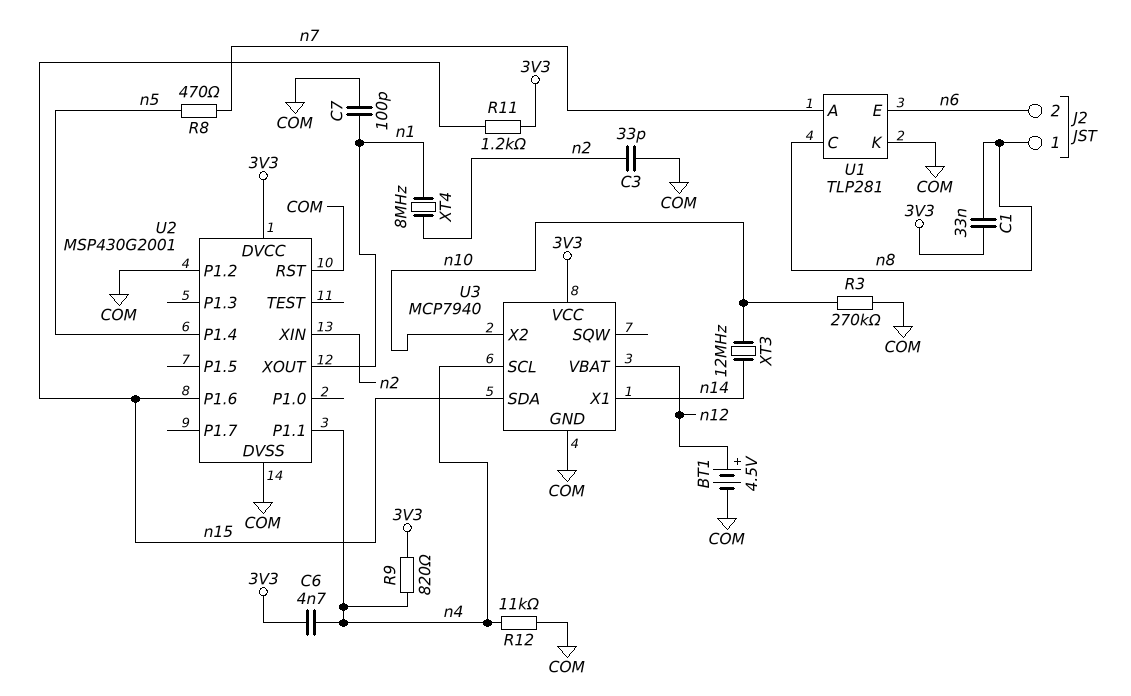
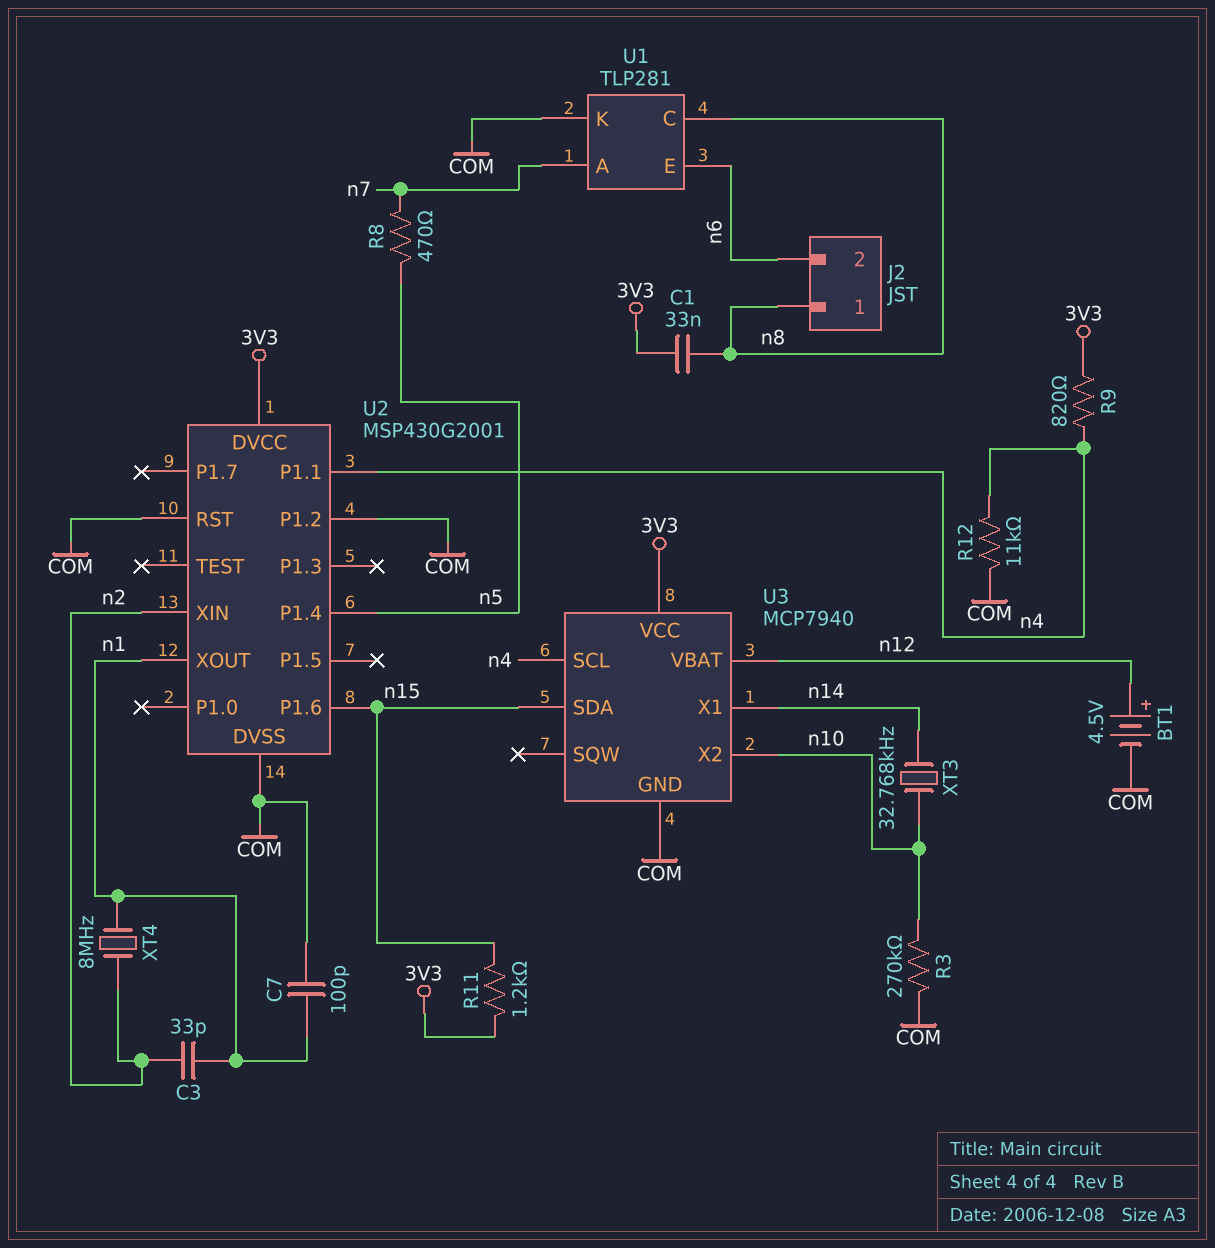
C3: 33pF (COM, n2) -> 33pF (n1, n2)
C6: 4.7nF (3V3, n4) -> none
XT3: 12MHz (n10, n14) -> 32.768kHz (n10, n14)

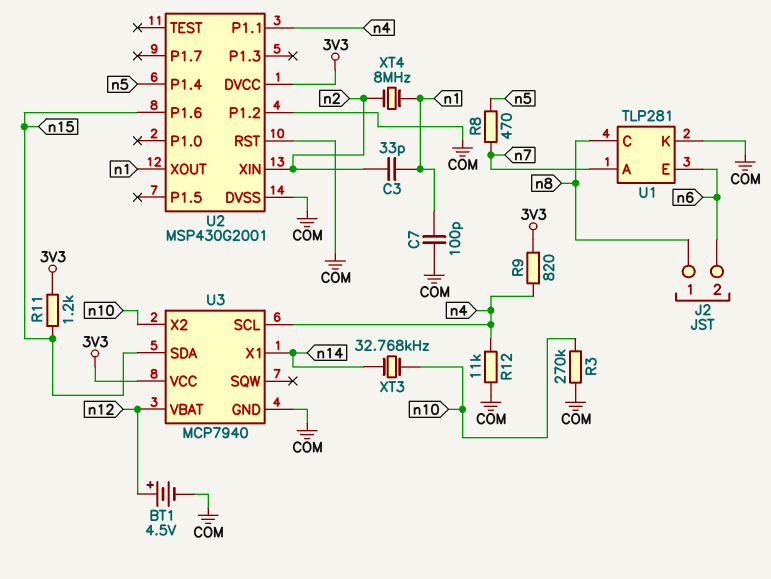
C1: 33nF (3V3, n8) -> none

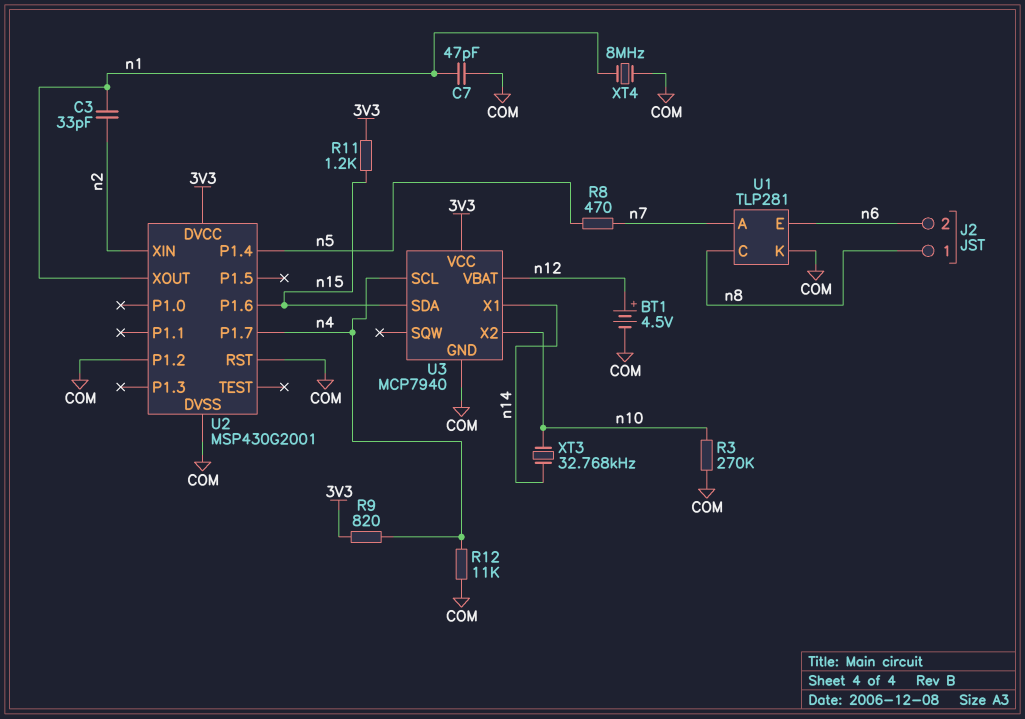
C7: 100pF (COM, n1) -> 47pF (COM, n1)
U2 pin P1.1: n4 -> none
U2 pin P1.7: none -> n4
XT4: 8MHz (n1, n2) -> 8MHz (COM, n1)

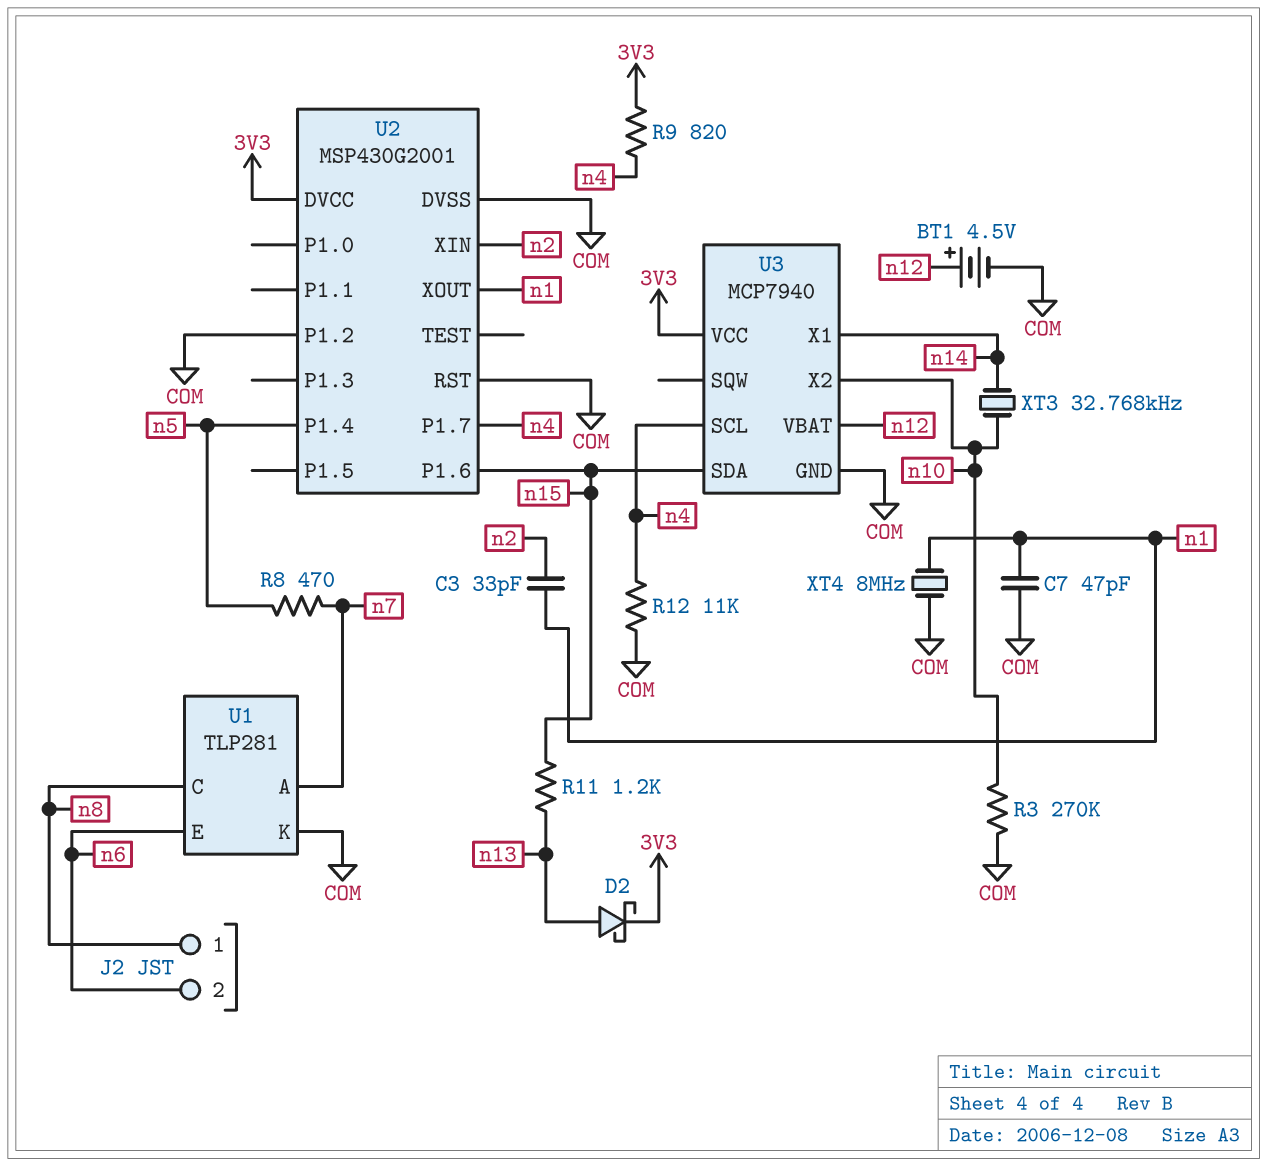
D2: none -> schottky (A n13, K 3V3)
R11: 1.2k (3V3, n15) -> 1.2k (n13, n15)

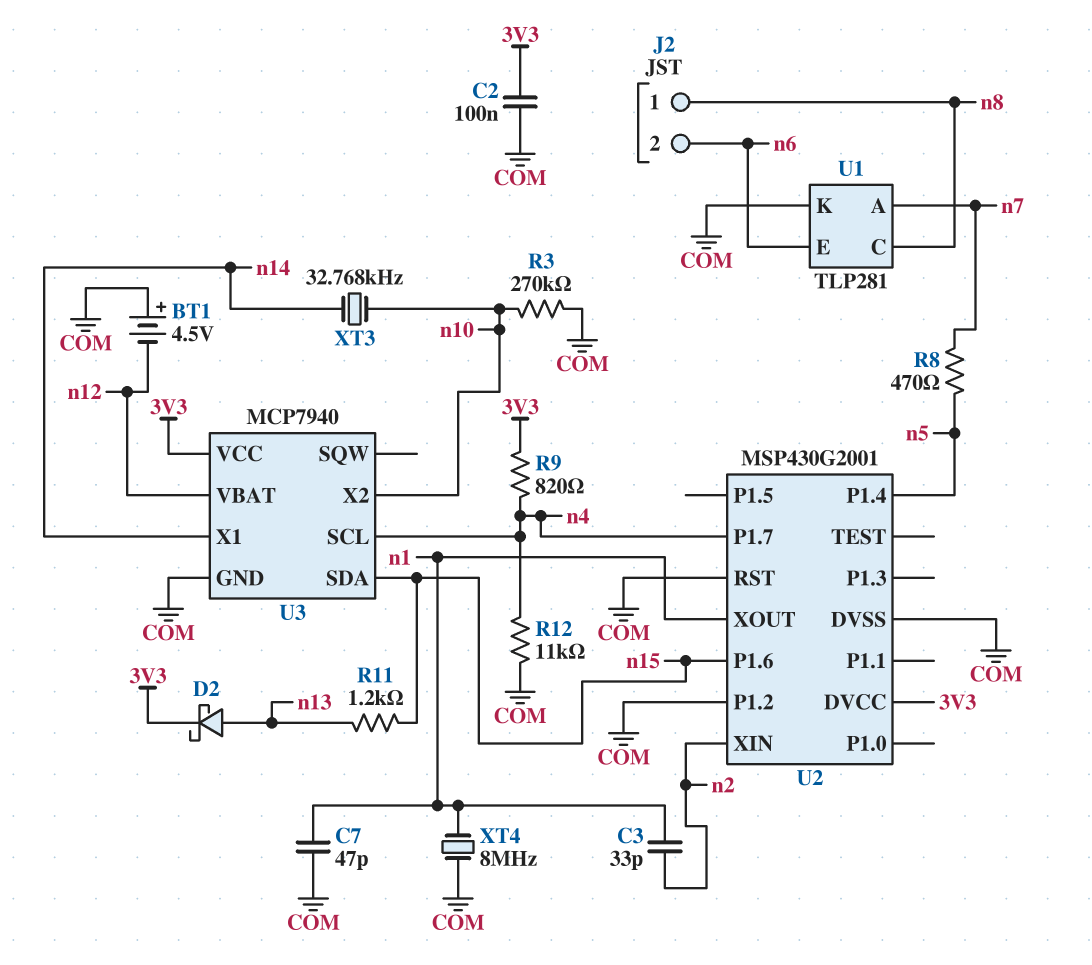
BT1: 4.5V (plus n12, minus COM) -> 4.5V (plus COM, minus n12)
C2: none -> 100nF (3V3, COM)

